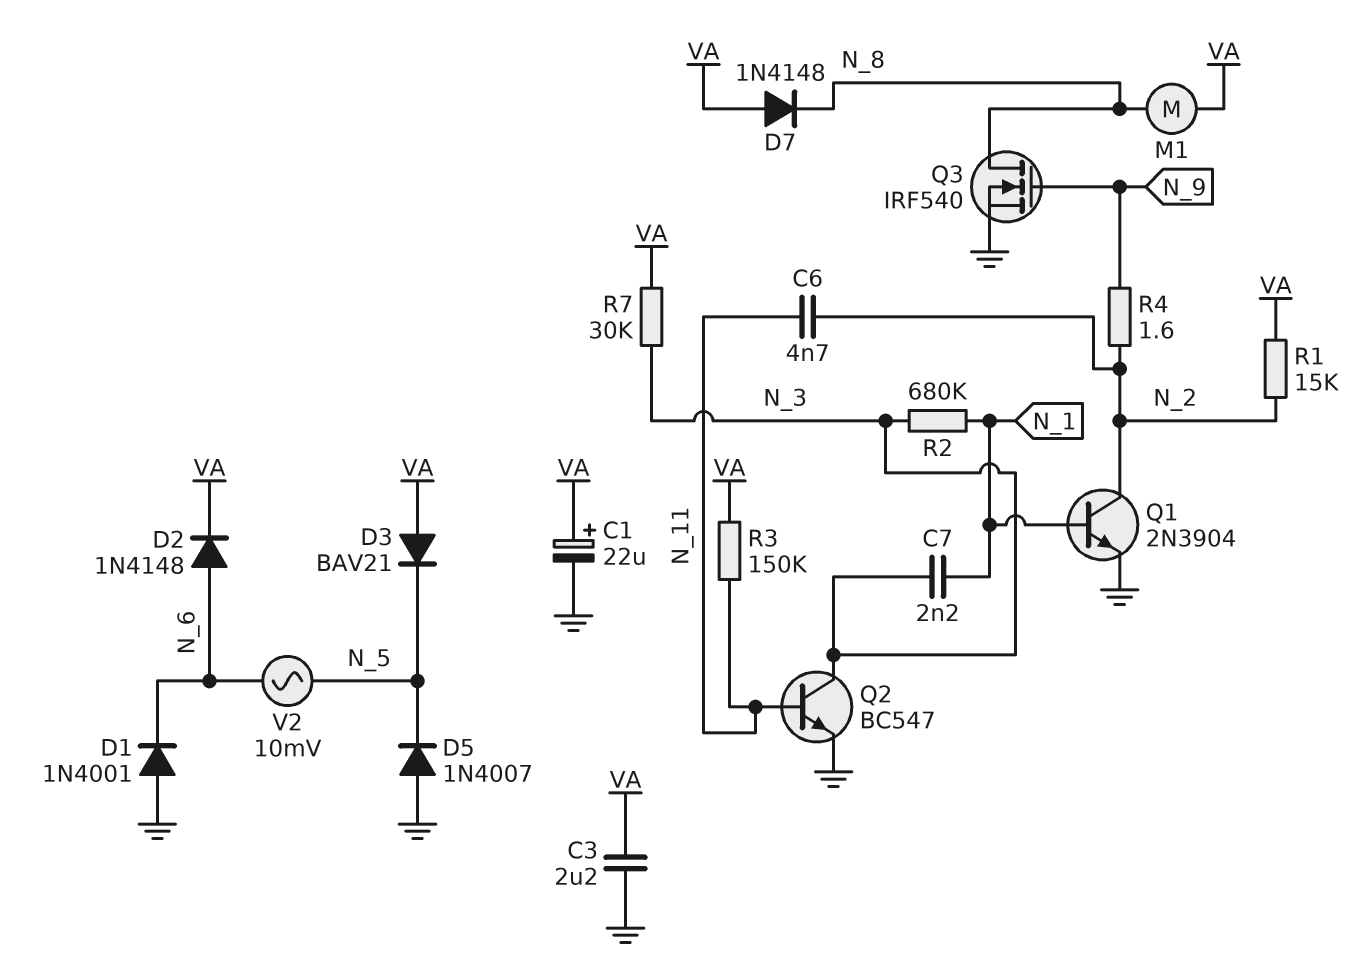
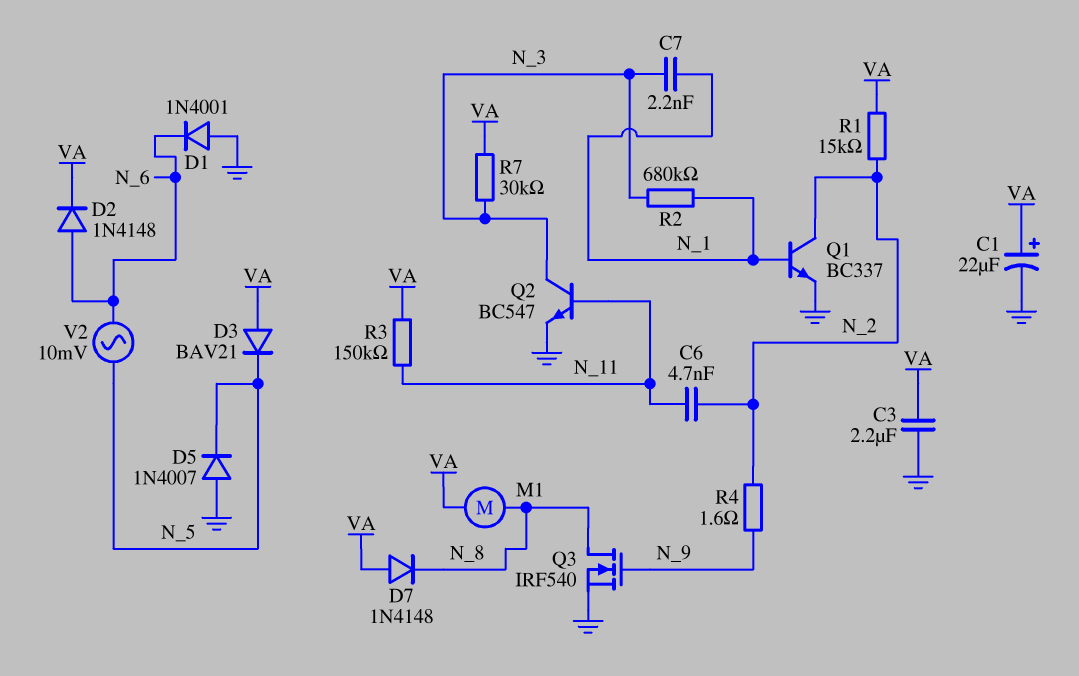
Q1: NPN 2N3904 (B N_1, C N_2, E GND) -> NPN BC337 (B N_1, C N_2, E GND)

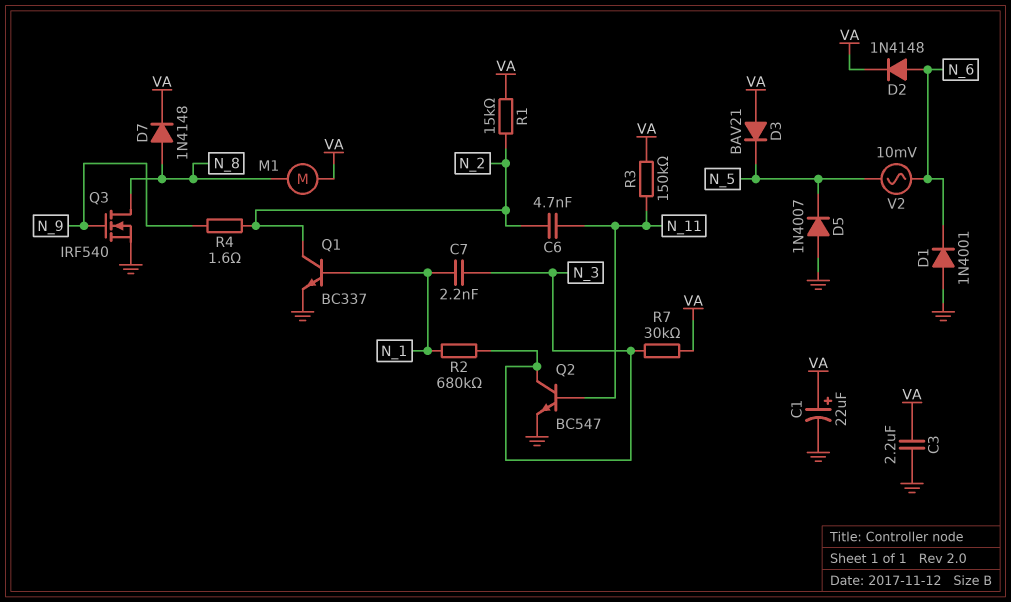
D7: diode 1N4148 (A VA, K N_8) -> diode 1N4148 (A N_8, K VA)

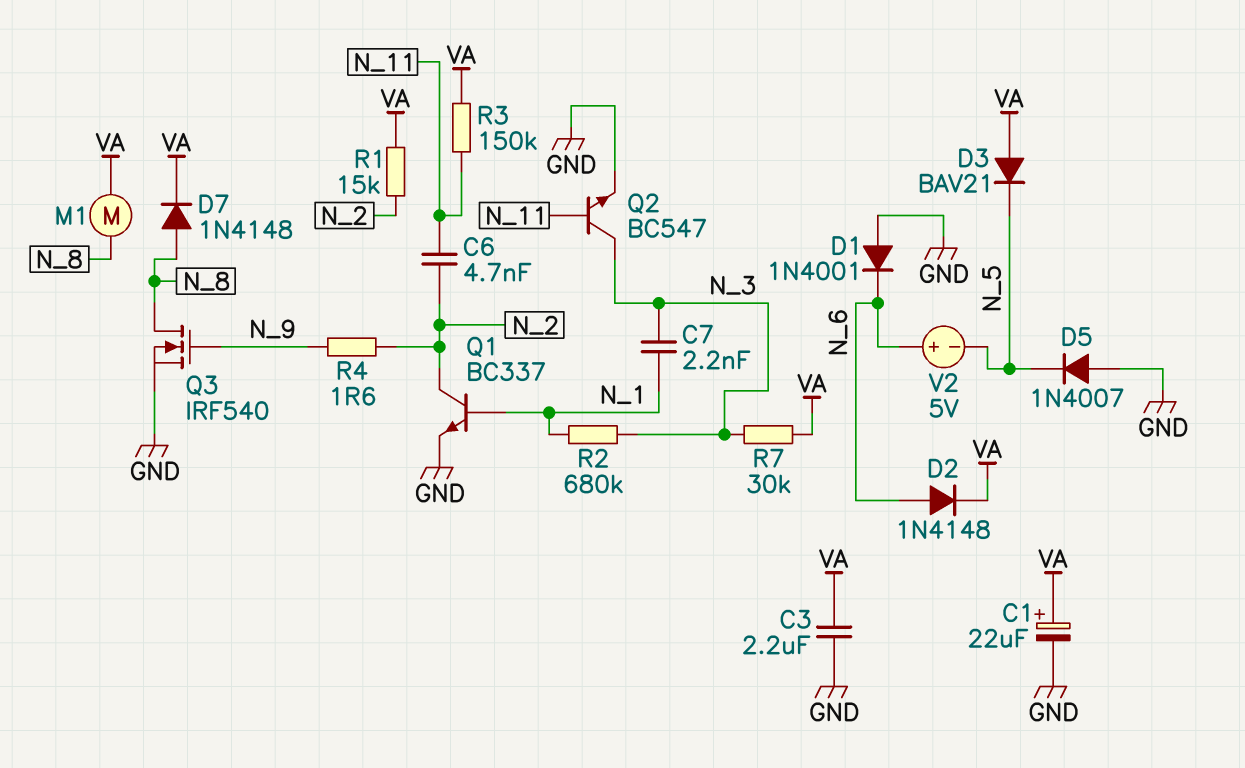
V2: AC 10mV (N_5, N_6) -> 5V (plus N_6, minus N_5)

